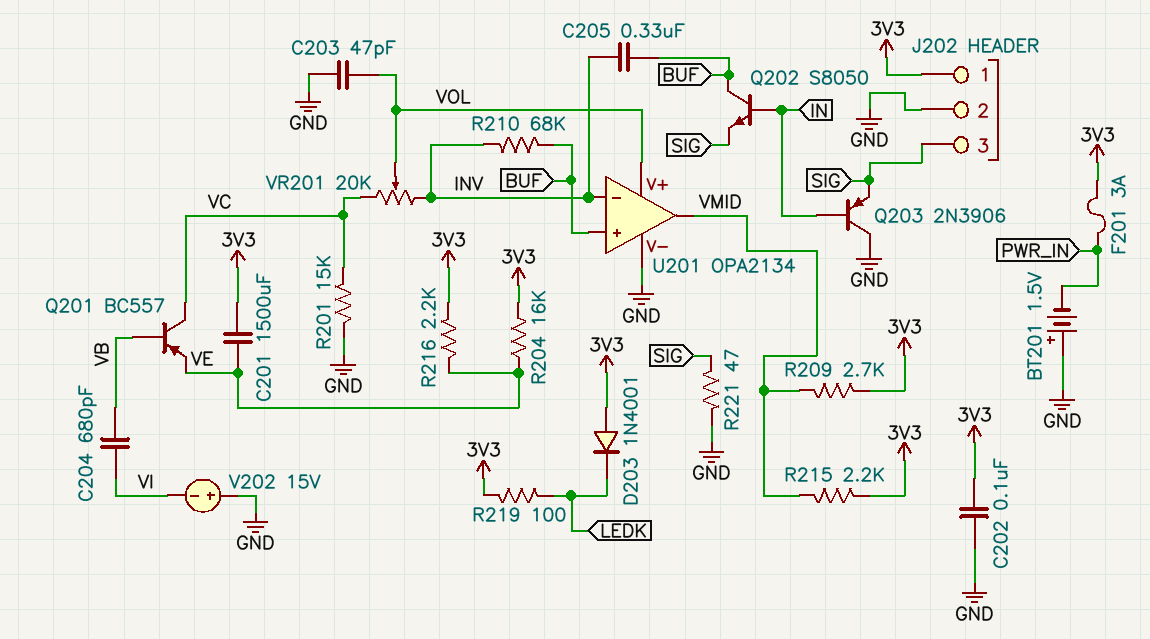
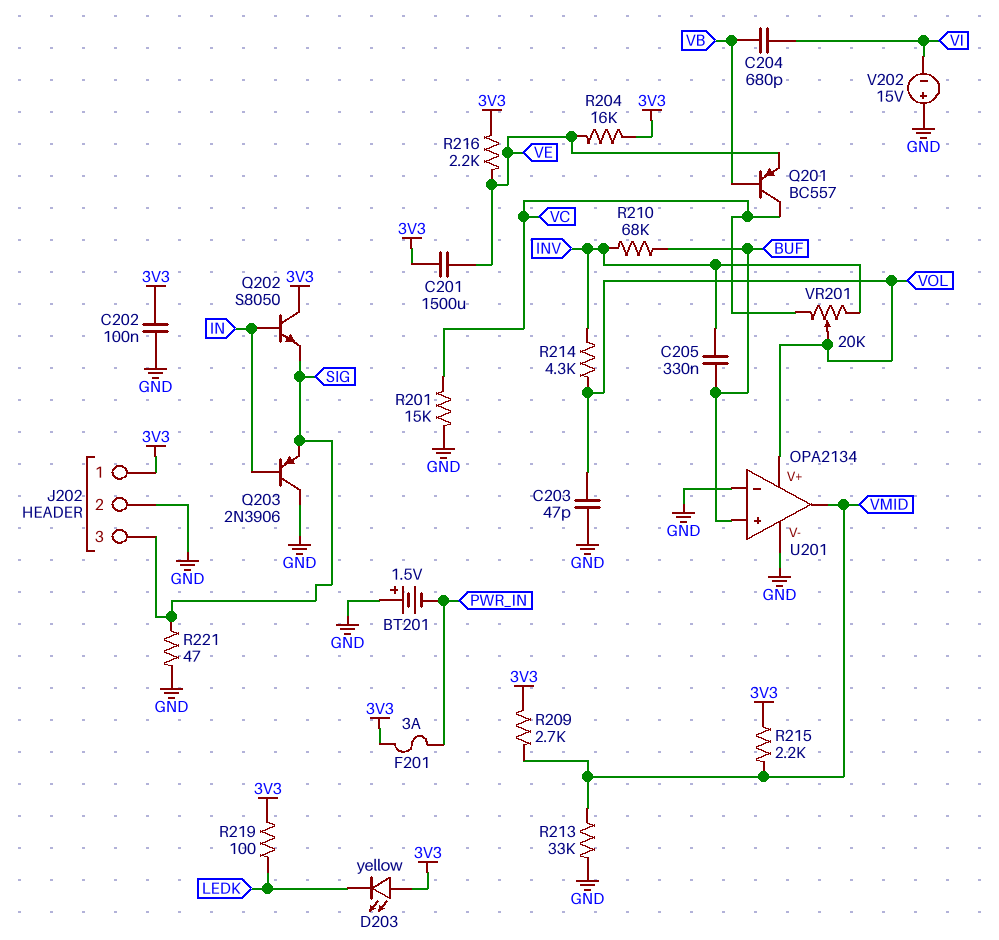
D203: diode 1N4001 (A 3V3, K LEDK) -> LED yellow (A 3V3, K LEDK)
Q202: NPN S8050 (B IN, C BUF, E SIG) -> NPN S8050 (B IN, C 3V3, E SIG)
R213: none -> 33k (GND, VMID)
R214: none -> 4.3k (INV, VOL)
U201 pin in-: INV -> GND

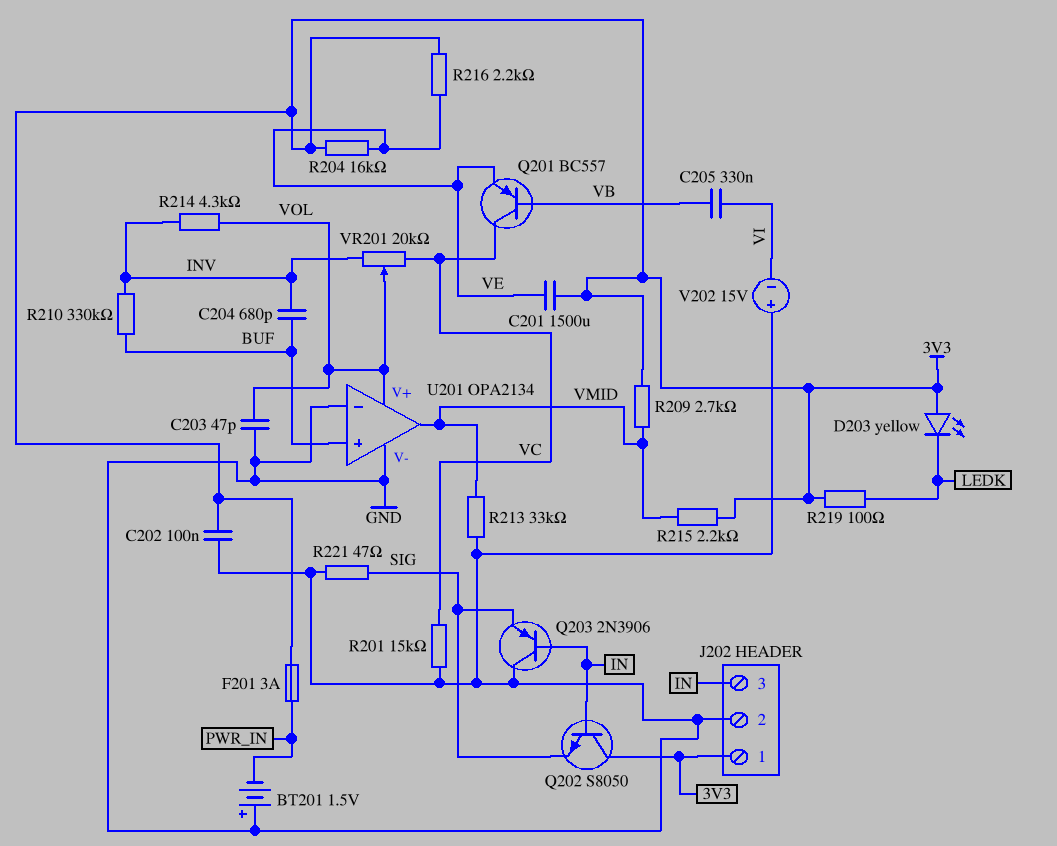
C204: 680pF (VB, VI) -> 680pF (BUF, INV)
C205: 330nF (BUF, INV) -> 330nF (VB, VI)
J202 pin 3: SIG -> IN
R210: 68k (BUF, INV) -> 330k (BUF, INV)

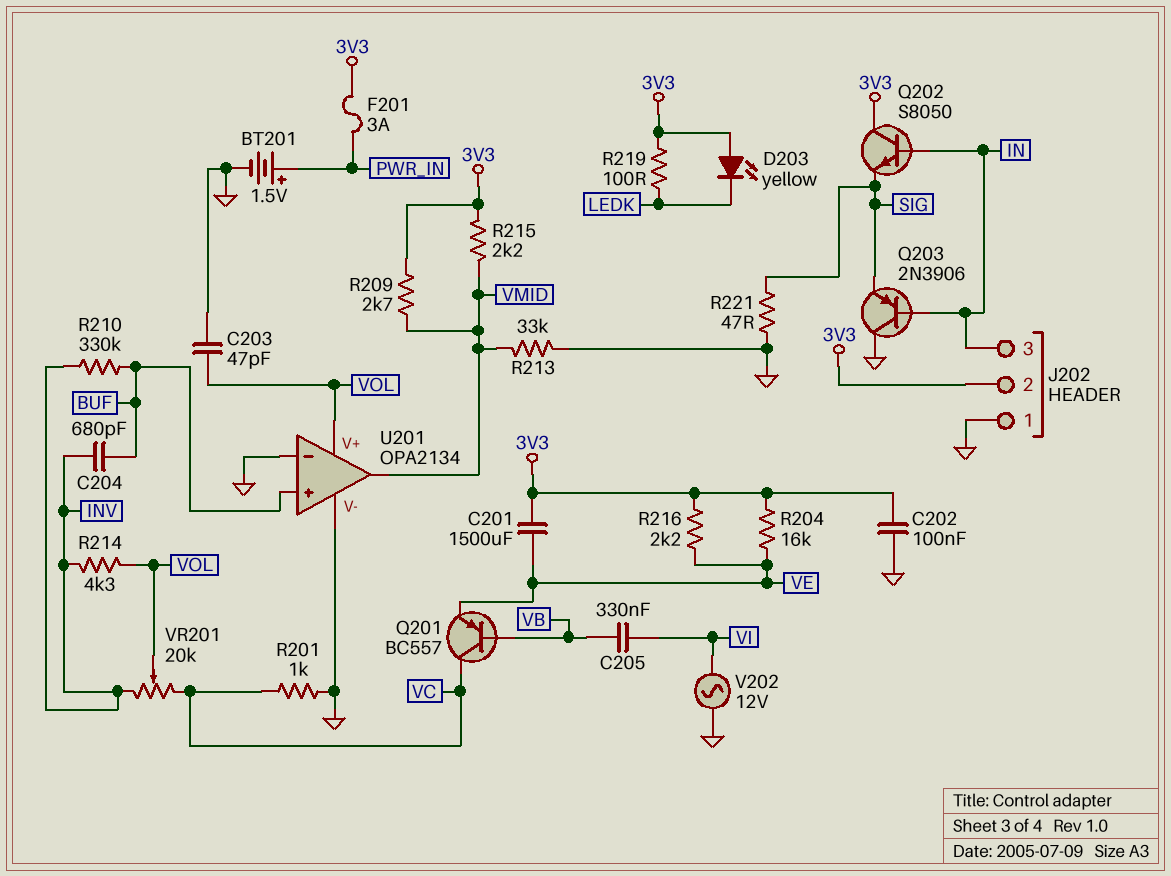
BT201: 1.5V (plus GND, minus PWR_IN) -> 1.5V (plus PWR_IN, minus GND)
J202 pin 1: 3V3 -> GND
J202 pin 2: GND -> 3V3
R201: 15k (GND, VC) -> 1k (GND, VC)
V202: 15V (plus GND, minus VI) -> AC 12V (GND, VI)

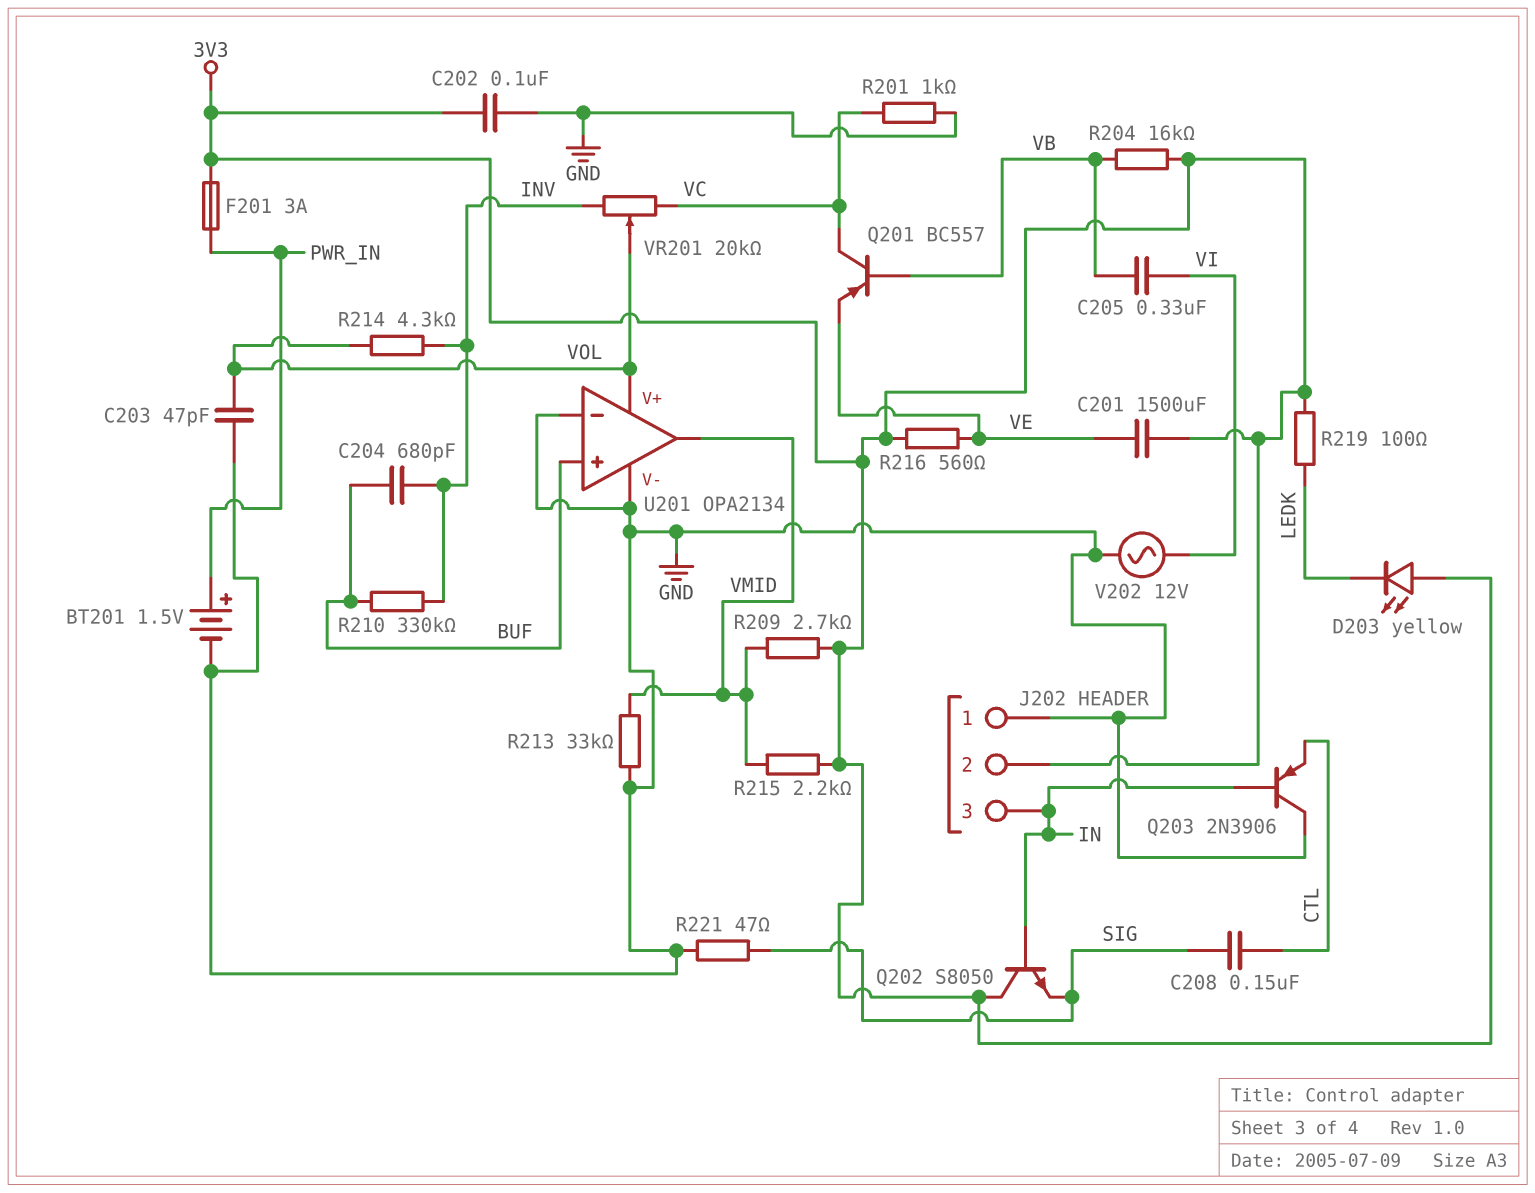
C208: none -> 150nF (CTL, SIG)
Q203: PNP 2N3906 (B IN, C GND, E SIG) -> PNP 2N3906 (B IN, C GND, E CTL)
R204: 16k (3V3, VE) -> 16k (3V3, VB)
R216: 2.2k (3V3, VE) -> 560 (3V3, VE)

